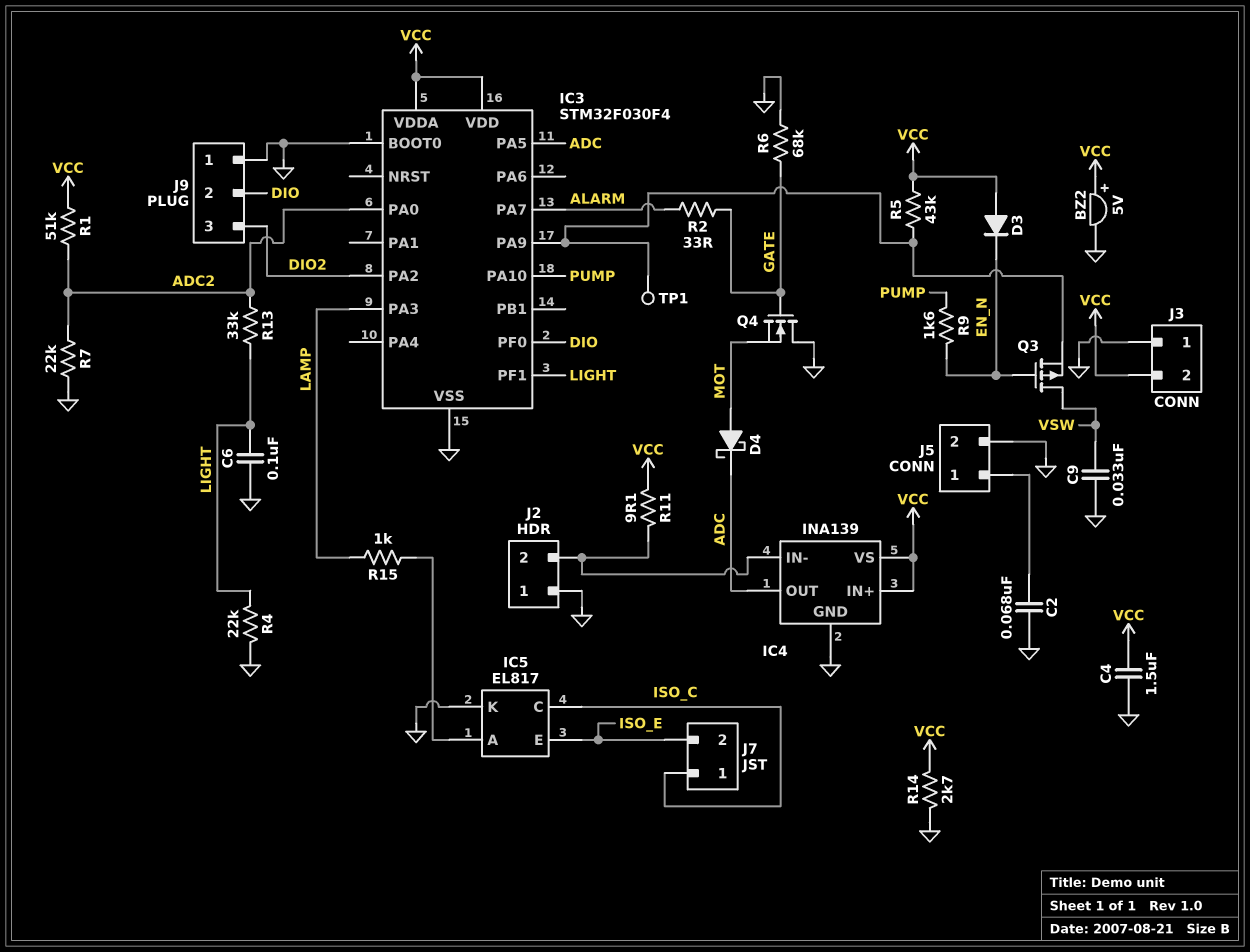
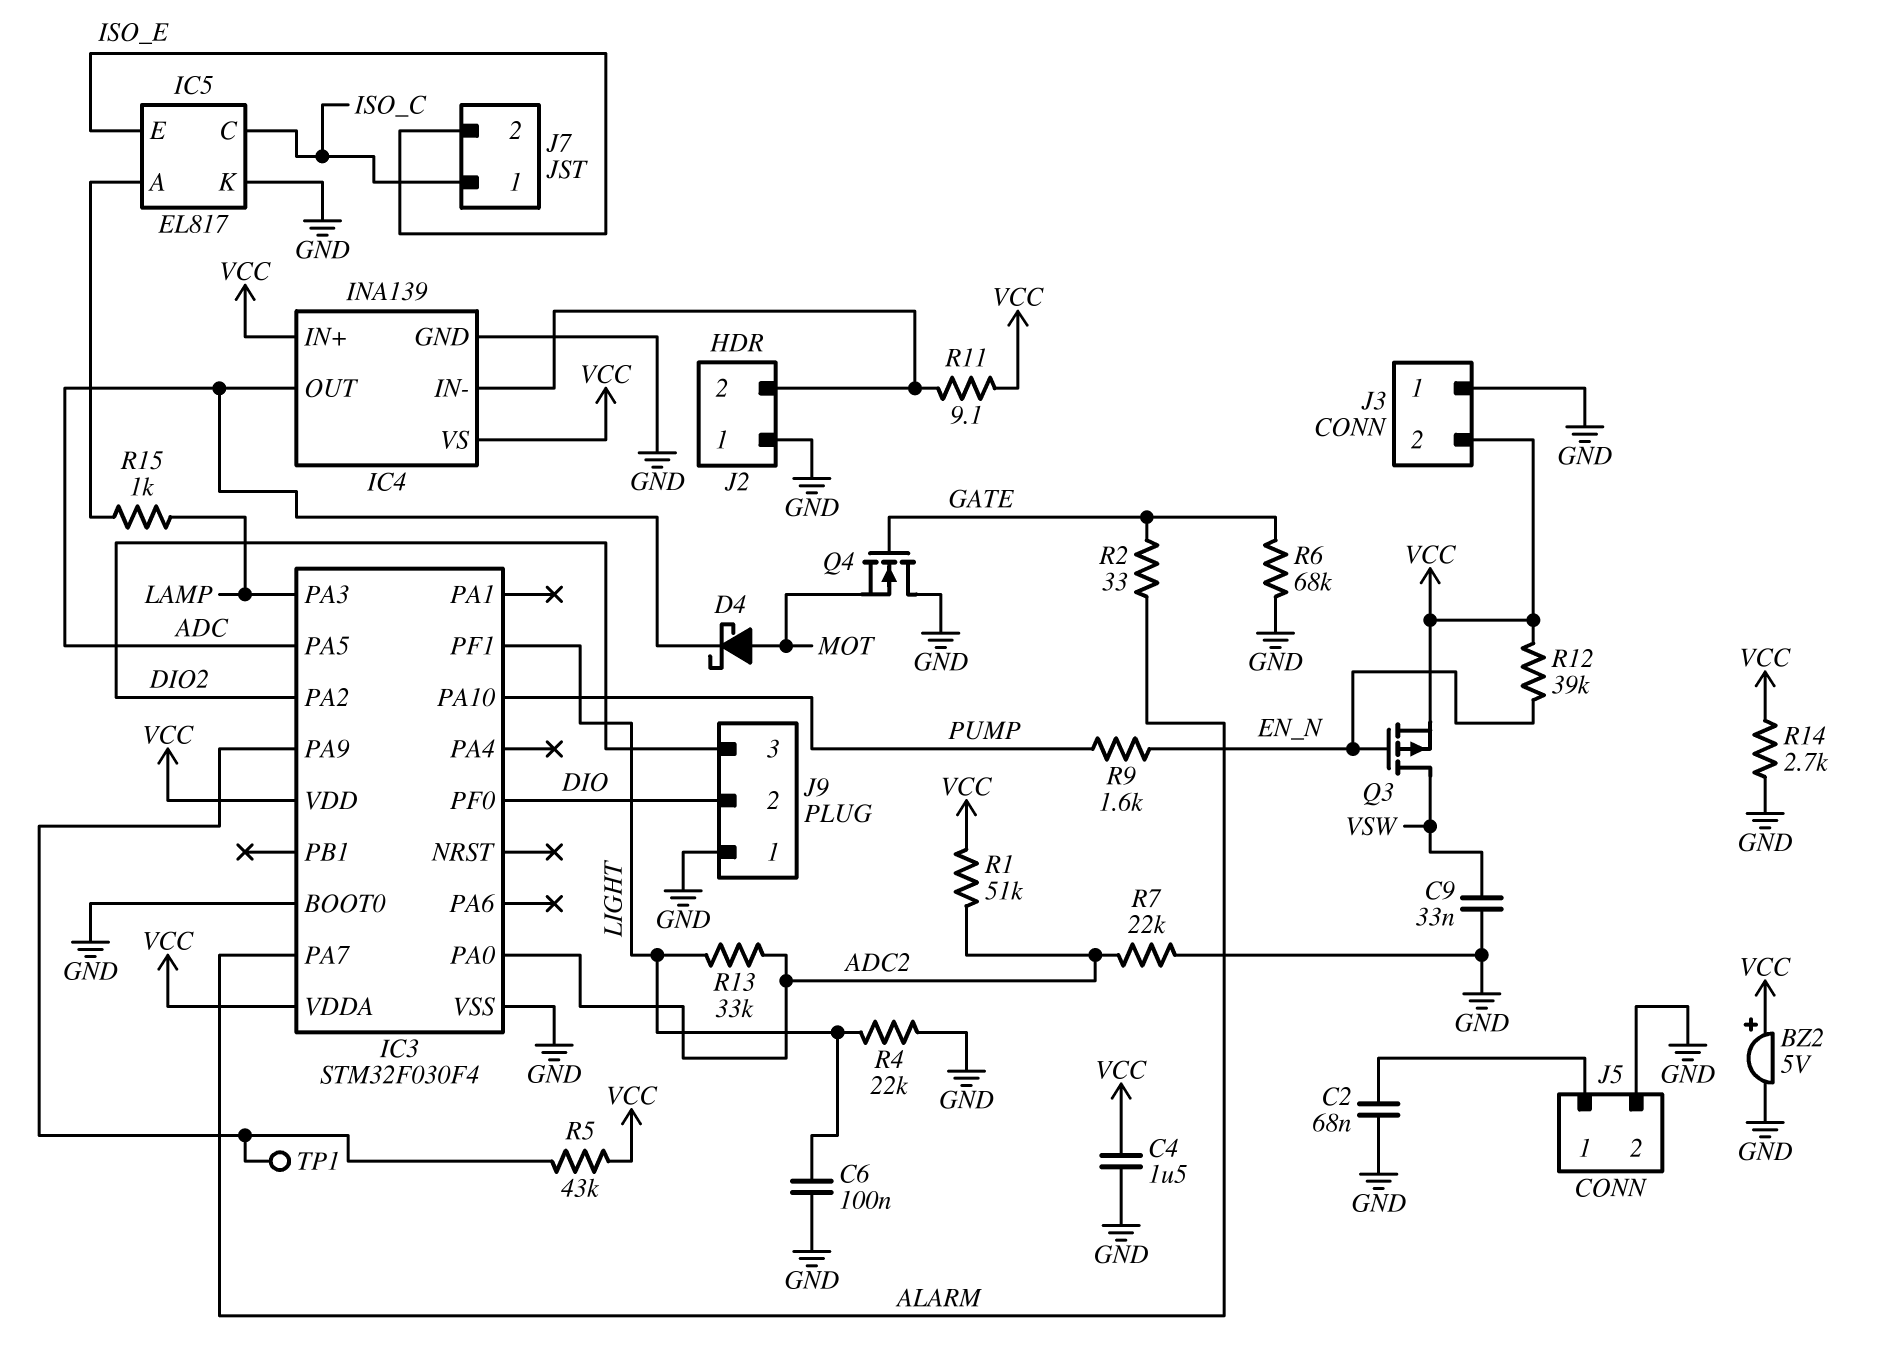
D3: diode (A VCC, K EN_N) -> none
Q3: PMOS (G EN_N, D VSW, S IC3/PA9) -> PMOS (G EN_N, D VSW, S VCC)
R12: none -> 39k (EN_N, VCC)

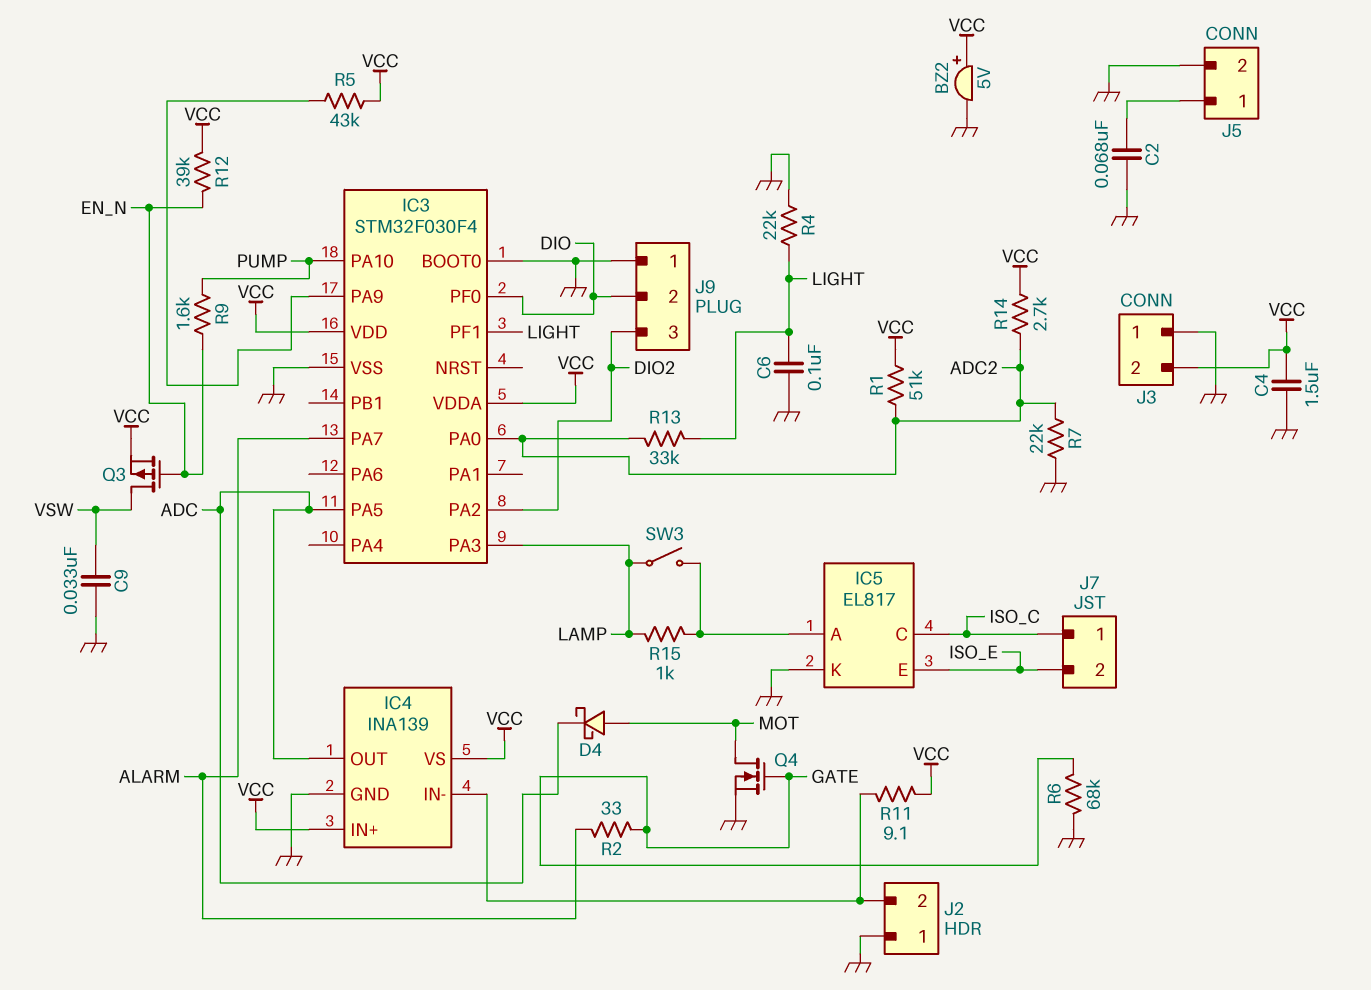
Q4: NMOS (G GATE, D GND, S MOT) -> NMOS (G GATE, D MOT, S GND)
R14: 2.7k (GND, VCC) -> 2.7k (ADC2, VCC)
SW3: none -> switch (IC5/A, LAMP)
TP1: test point (IC3/PA9) -> none

